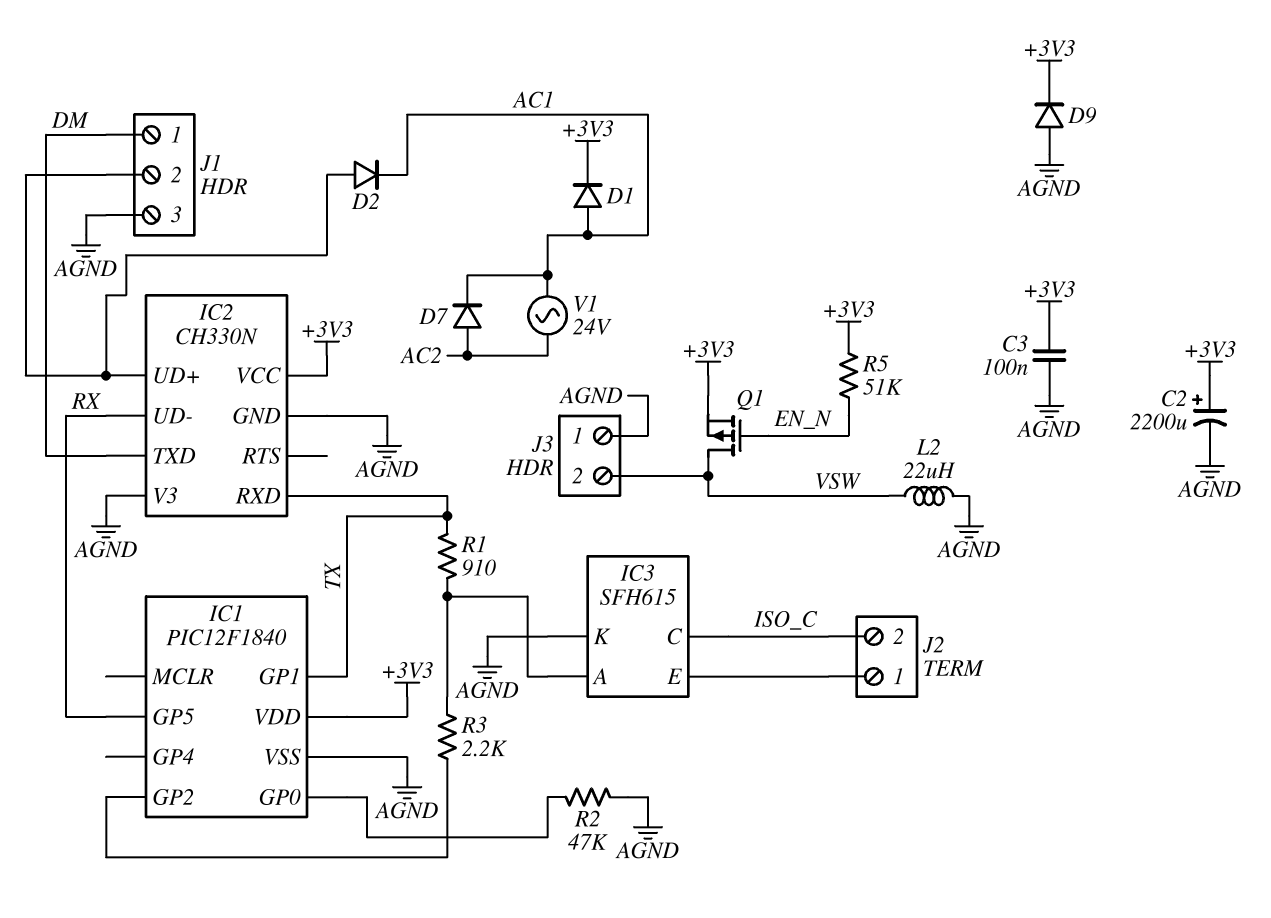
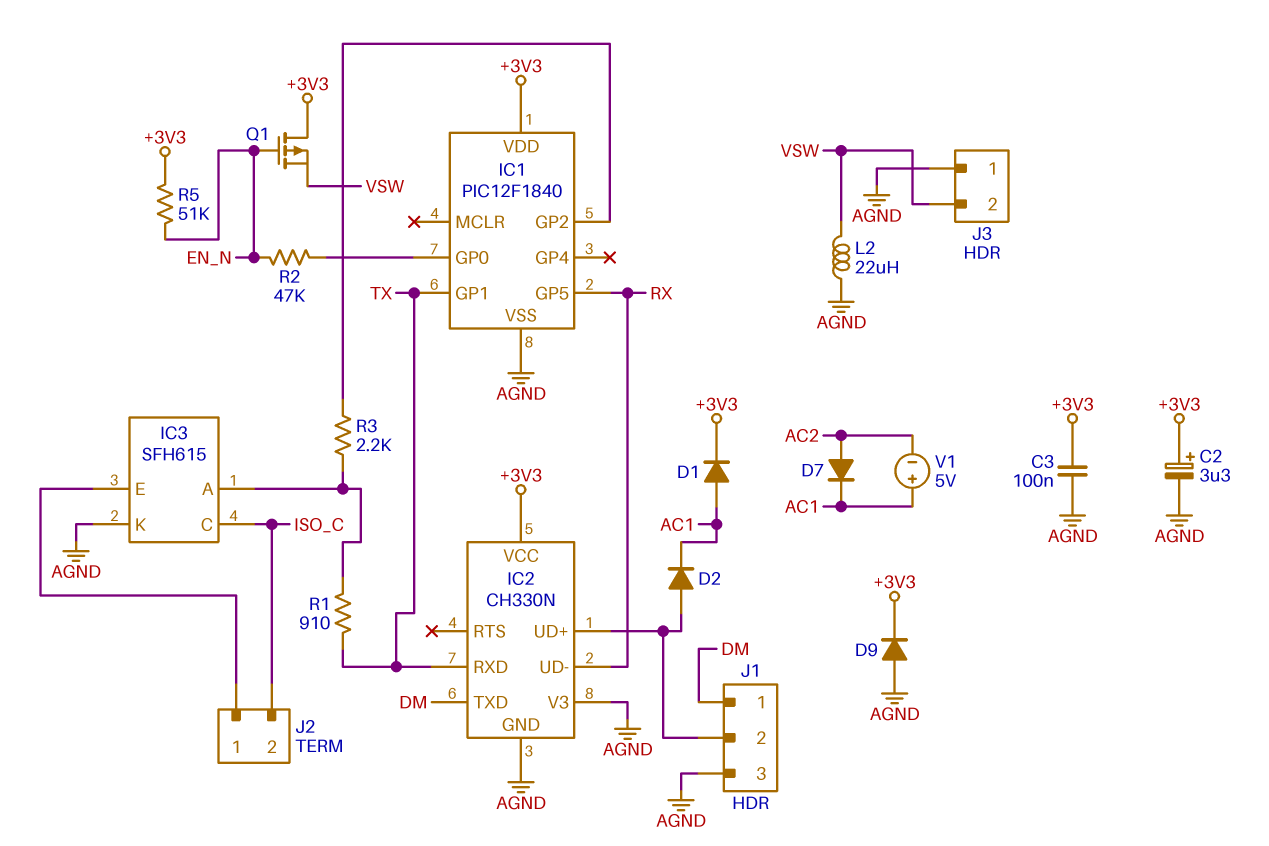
C2: 2200uF (plus +3V3, minus AGND) -> 3.3uF (plus +3V3, minus AGND)
Q1: PMOS (G EN_N, D VSW, S +3V3) -> PMOS (G EN_N, D +3V3, S VSW)
R2: 47k (AGND, IC1/GP0) -> 47k (EN_N, IC1/GP0)
V1: AC 24V (AC1, AC2) -> 5V (plus AC1, minus AC2)

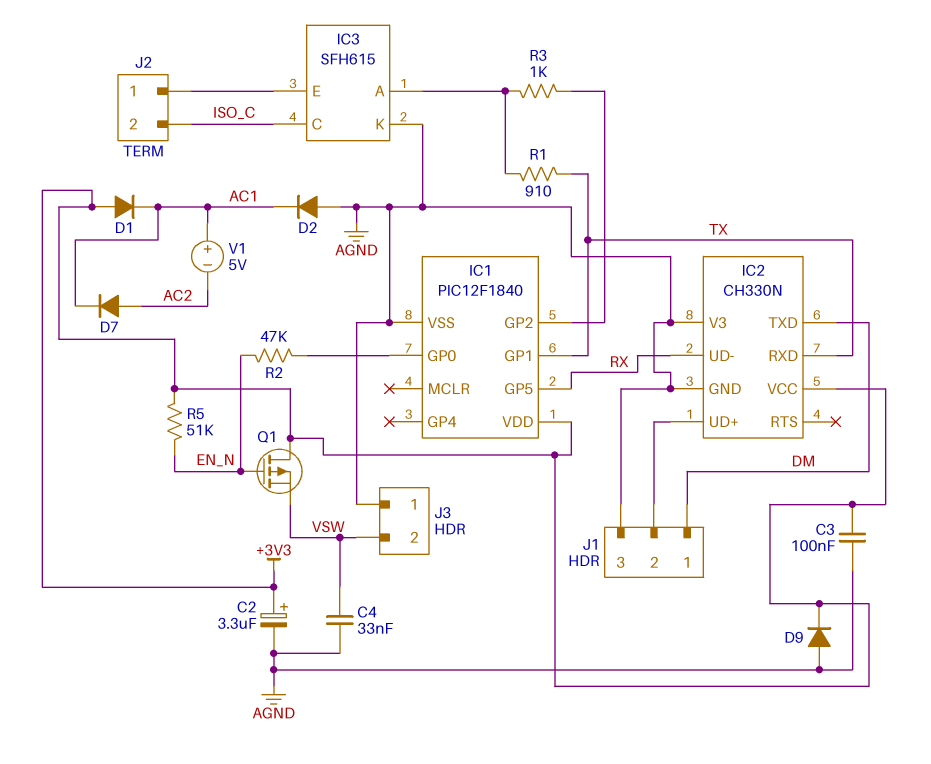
C4: none -> 33nF (AGND, VSW)
D1: diode (A AC1, K +3V3) -> diode (A +3V3, K AC1)
D2: diode (A IC2/UD+, K AC1) -> diode (A AGND, K AC1)
L2: 22uH (AGND, VSW) -> none
R3: 2.2k (IC1/GP2, IC3/A) -> 1k (IC1/GP2, IC3/A)

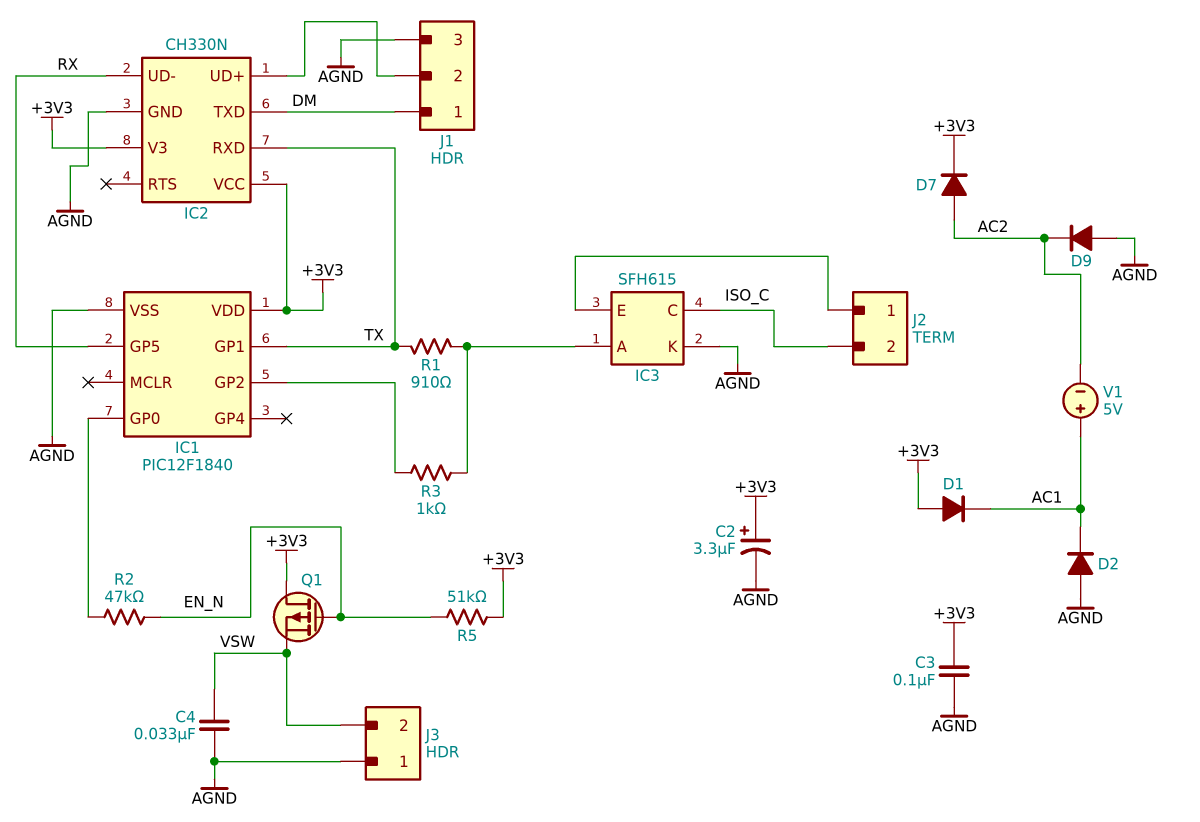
D7: diode (A AC2, K AC1) -> diode (A AC2, K +3V3)
D9: diode (A AGND, K +3V3) -> diode (A AGND, K AC2)
IC2 pin V3: AGND -> +3V3

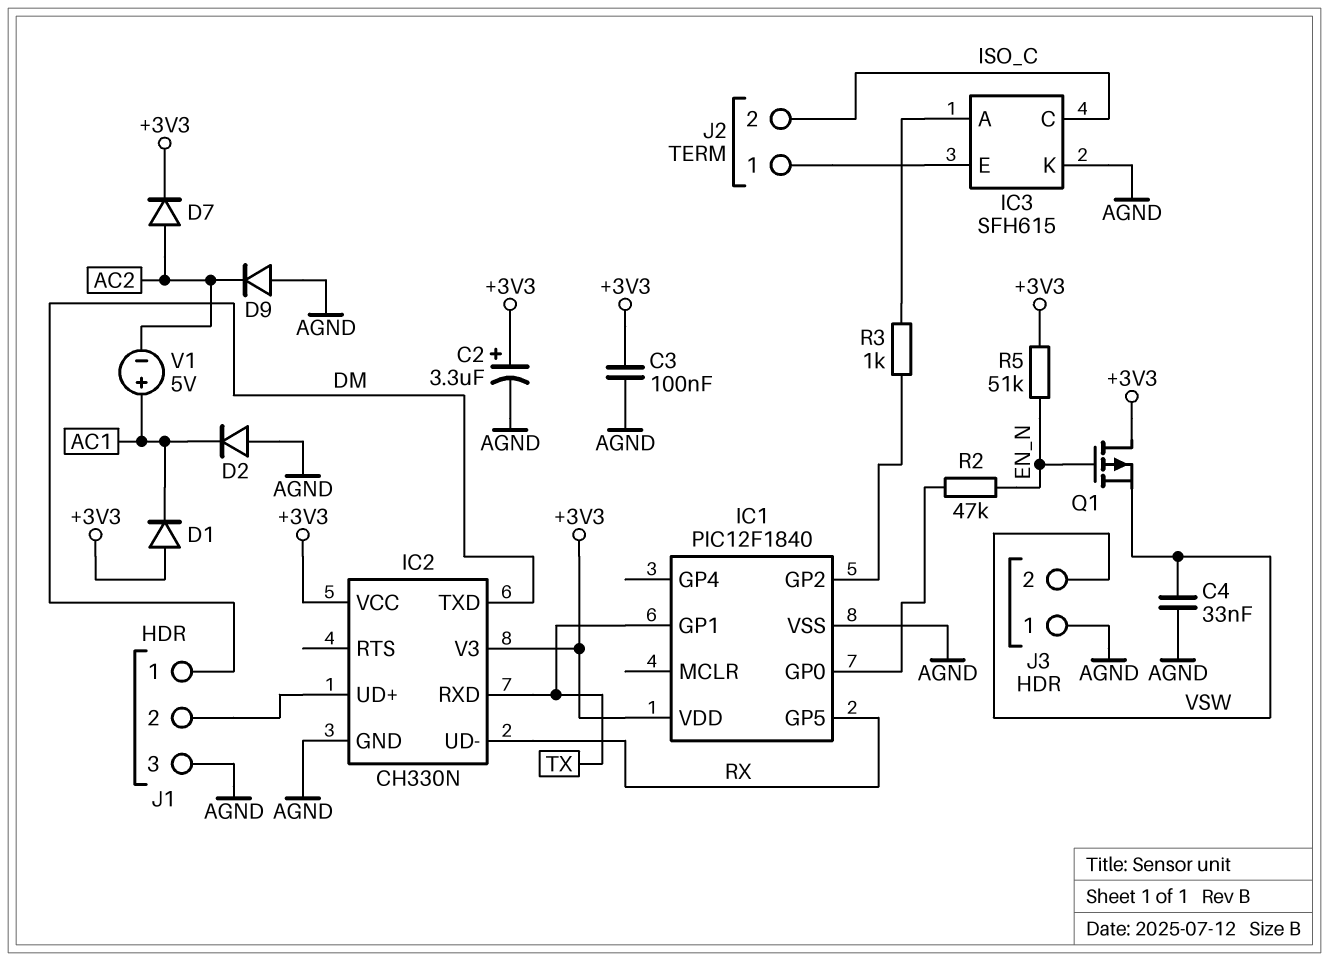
R1: 910 (IC3/A, TX) -> none

